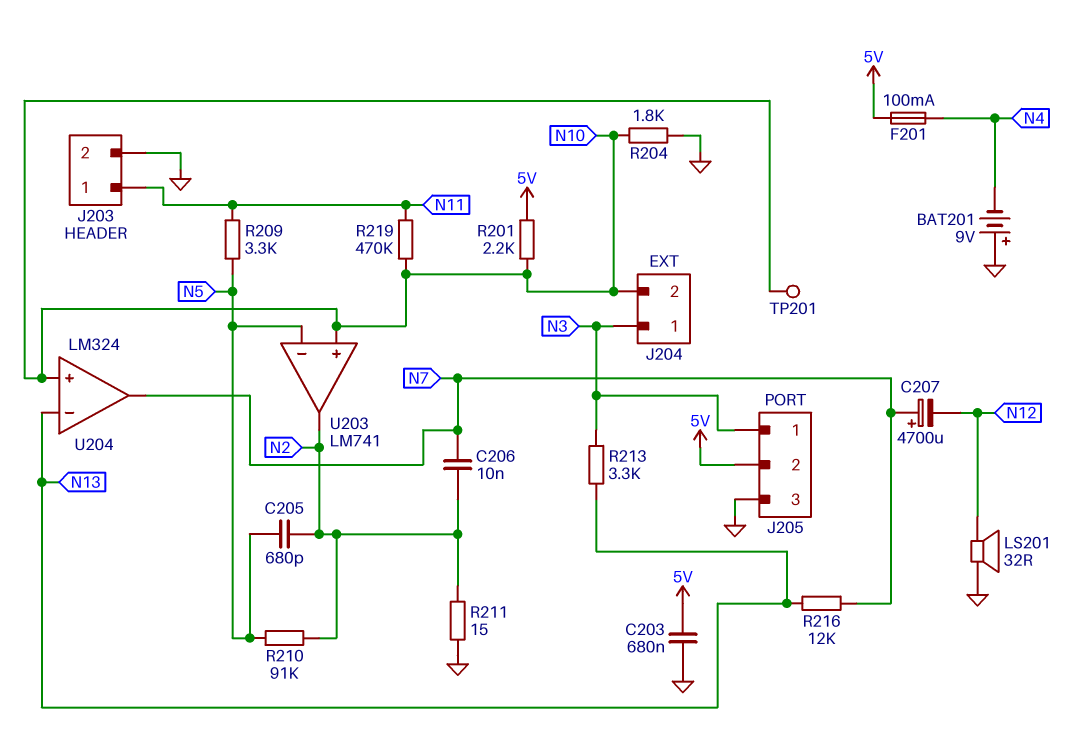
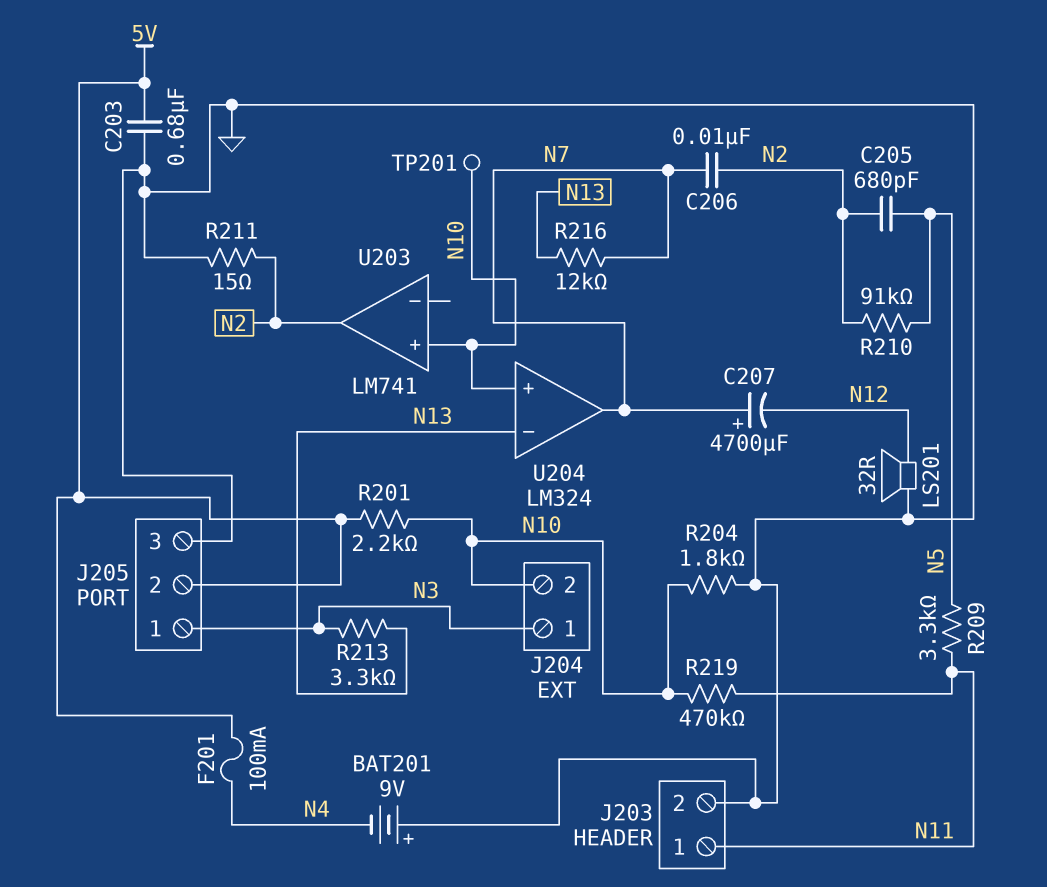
U203 pin in-: N5 -> none

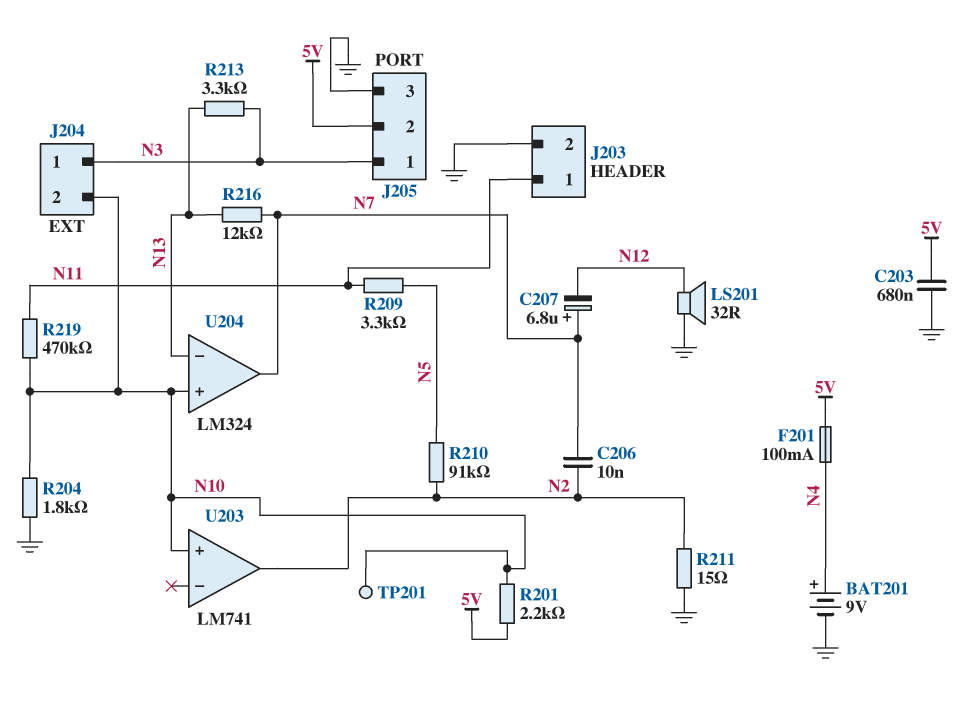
BAT201: 9V (plus GND, minus N4) -> 9V (plus N4, minus GND)
C205: 680pF (N2, N5) -> none
C207: 4700uF (plus N7, minus N12) -> 6.8uF (plus N7, minus N12)

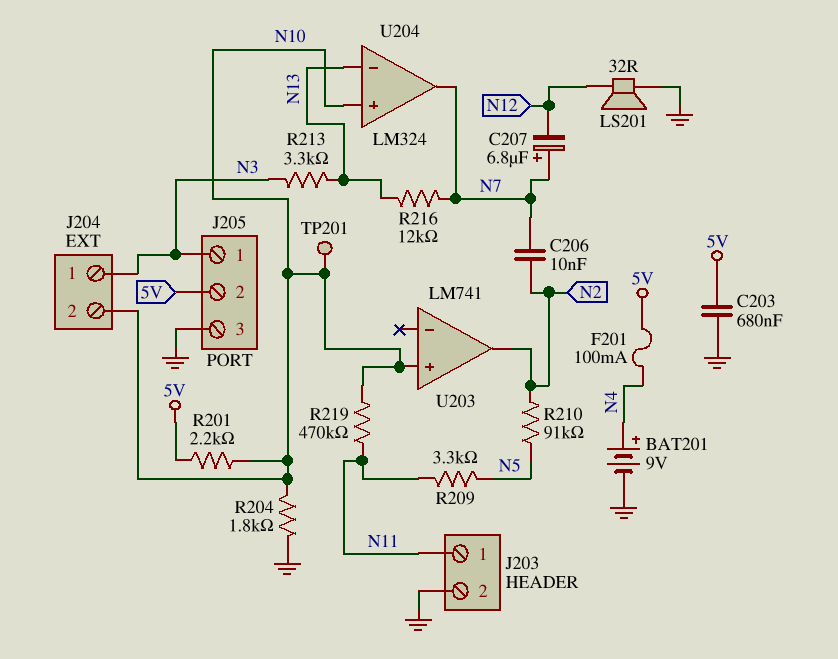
R211: 15 (GND, N2) -> none

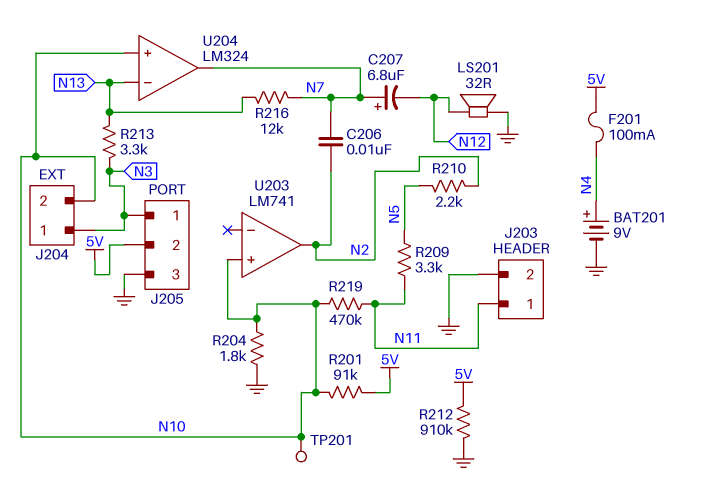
C203: 680nF (5V, GND) -> none
R201: 2.2k (5V, N10) -> 91k (5V, N10)
R210: 91k (N2, N5) -> 2.2k (N2, N5)
R212: none -> 910k (5V, GND)

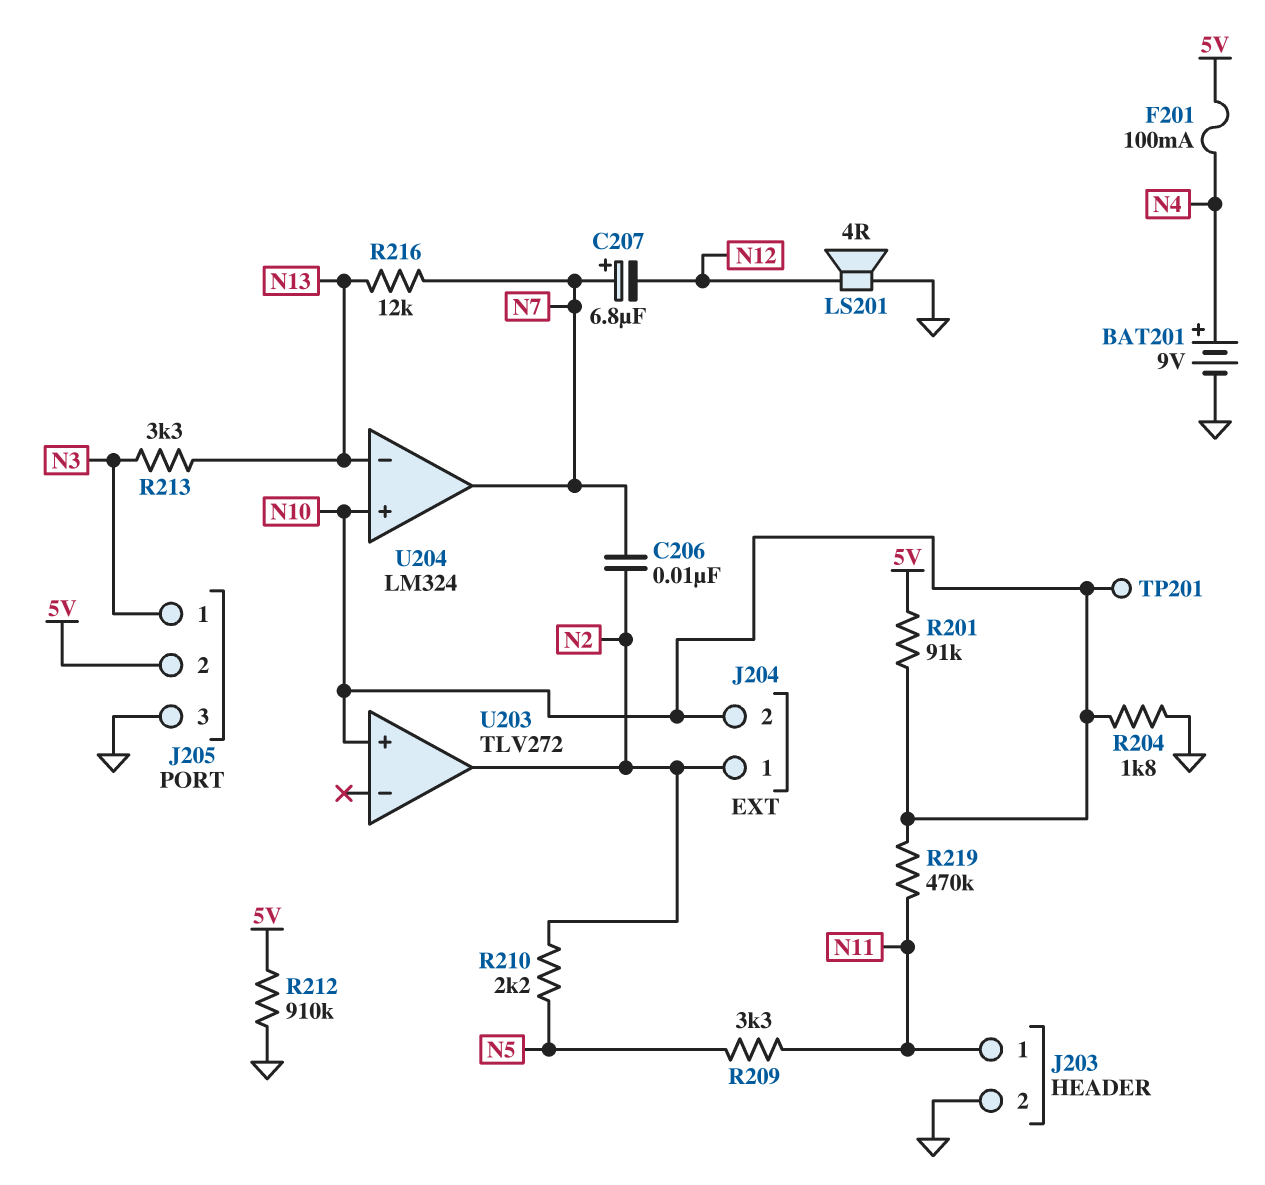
J204 pin 1: N3 -> N2
LS201: speaker 32R (GND, N12) -> speaker 4R (GND, N12)
U203: LM741 -> TLV272

